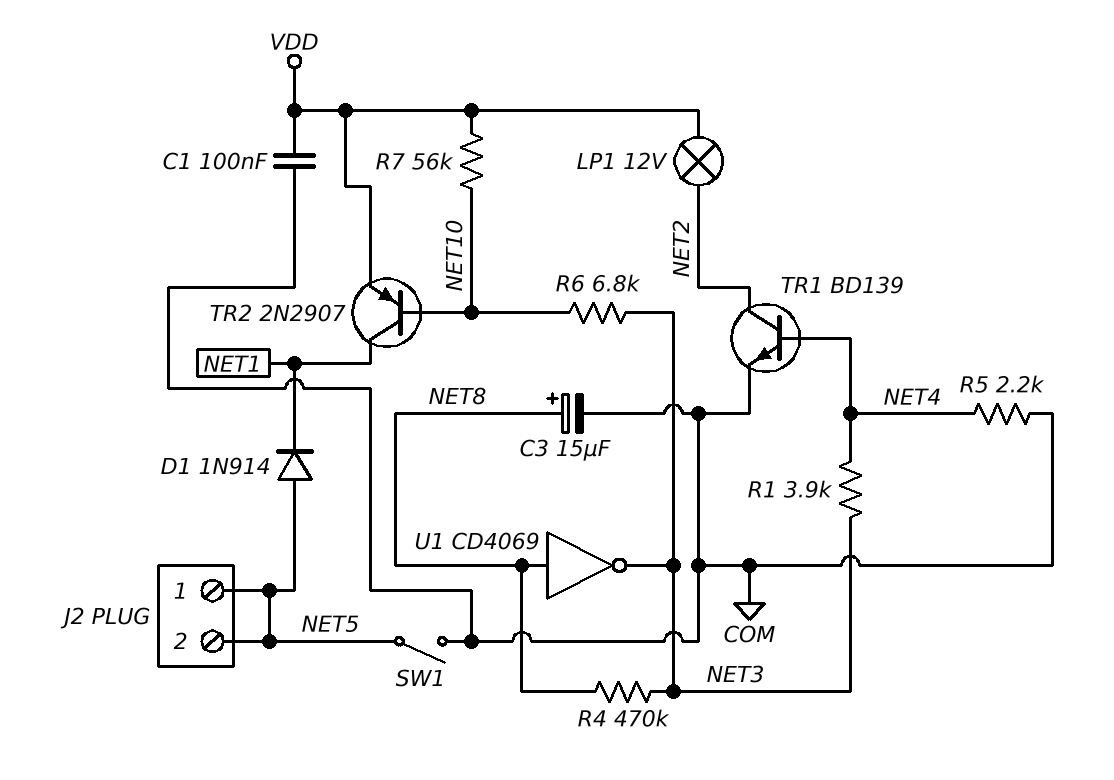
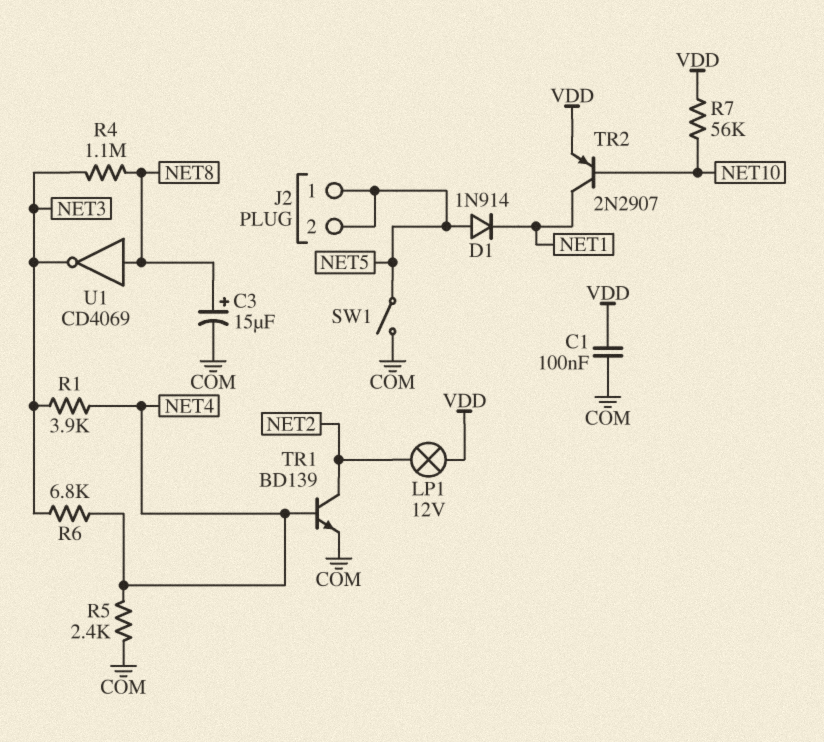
R4: 470k (NET3, NET8) -> 1.1M (NET3, NET8)
R5: 2.2k (COM, NET4) -> 2.4k (COM, NET4)
R6: 6.8k (NET3, NET10) -> 6.8k (NET3, NET4)

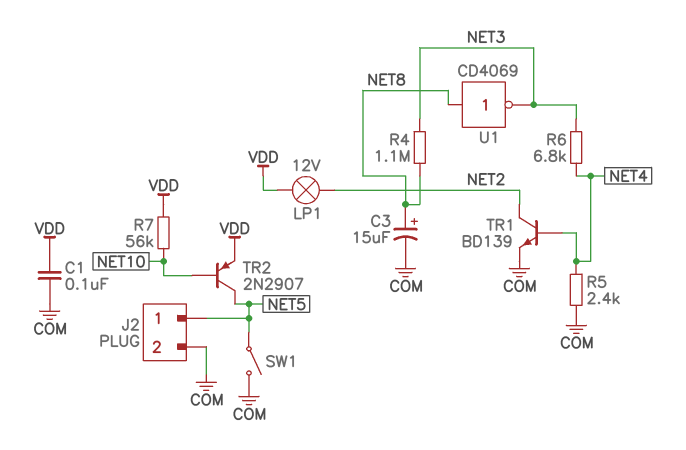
D1: diode 1N914 (A NET5, K NET1) -> none
J2 pin 2: NET5 -> COM
R1: 3.9k (NET3, NET4) -> none
TR2: PNP 2N2907 (B NET10, C NET1, E VDD) -> PNP 2N2907 (B NET10, C NET5, E VDD)

